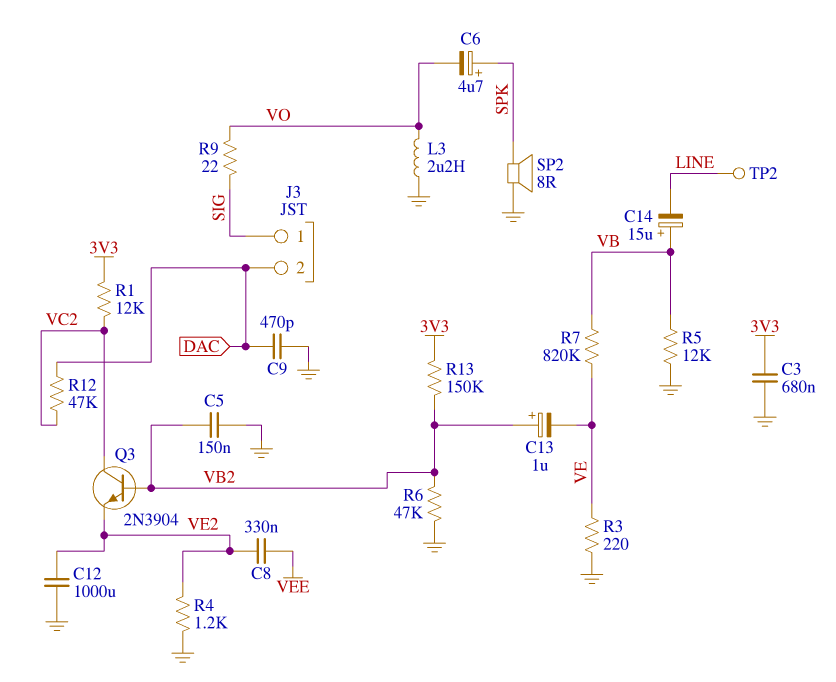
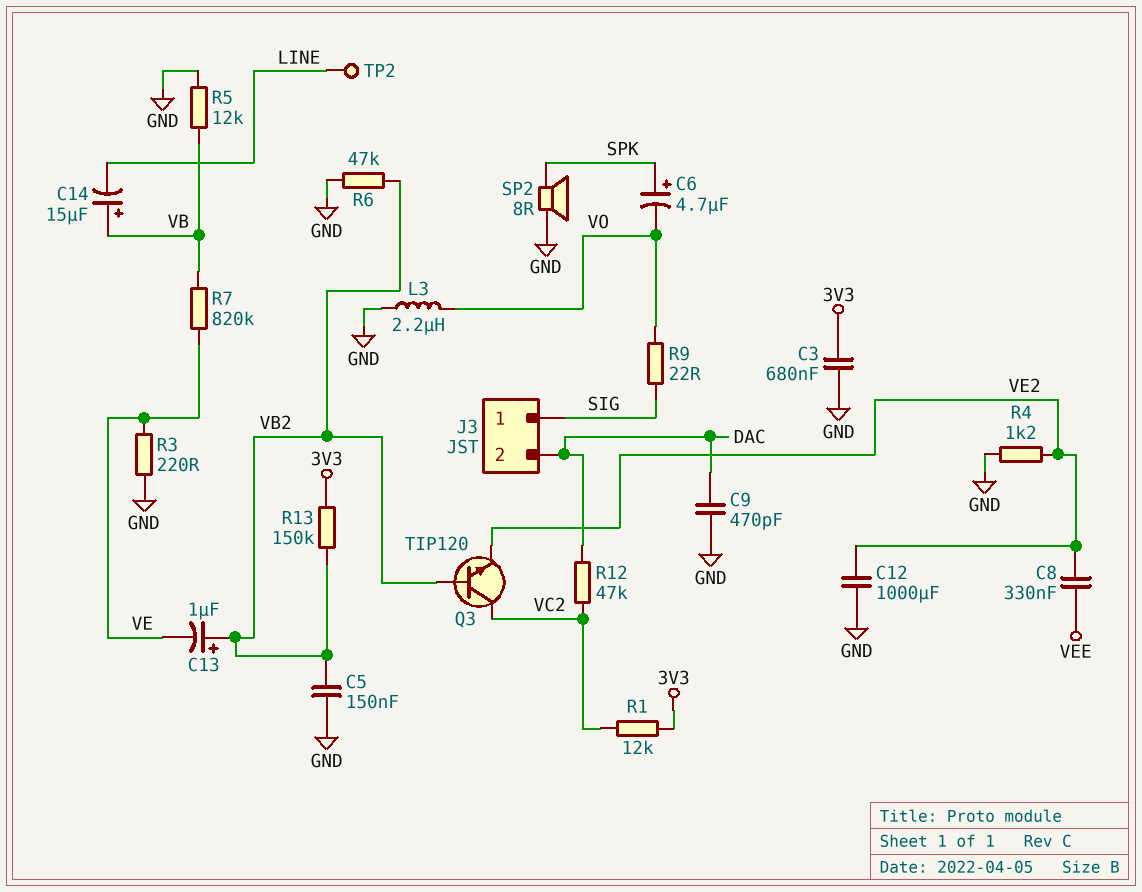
Q3: NPN 2N3904 (B VB2, C VC2, E VE2) -> NPN TIP120 (B VB2, C VC2, E VE2)

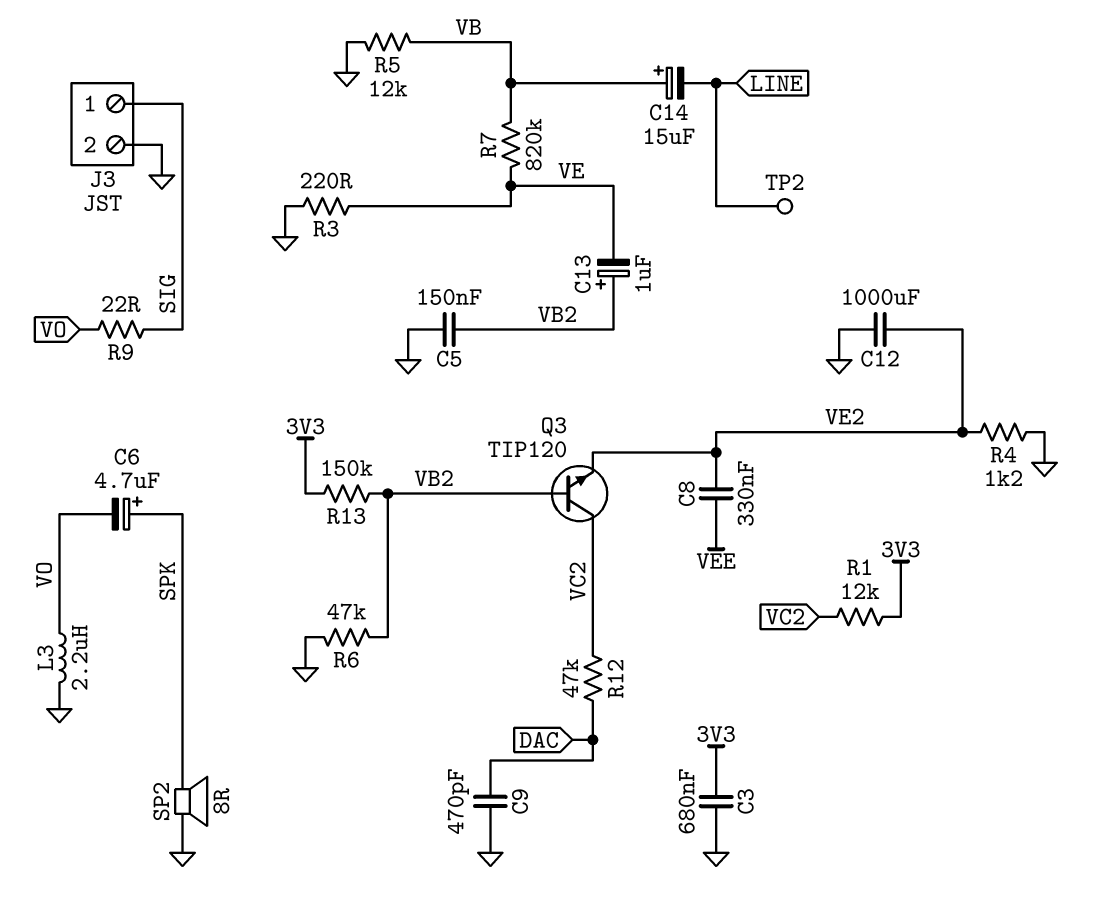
J3 pin 2: DAC -> GND

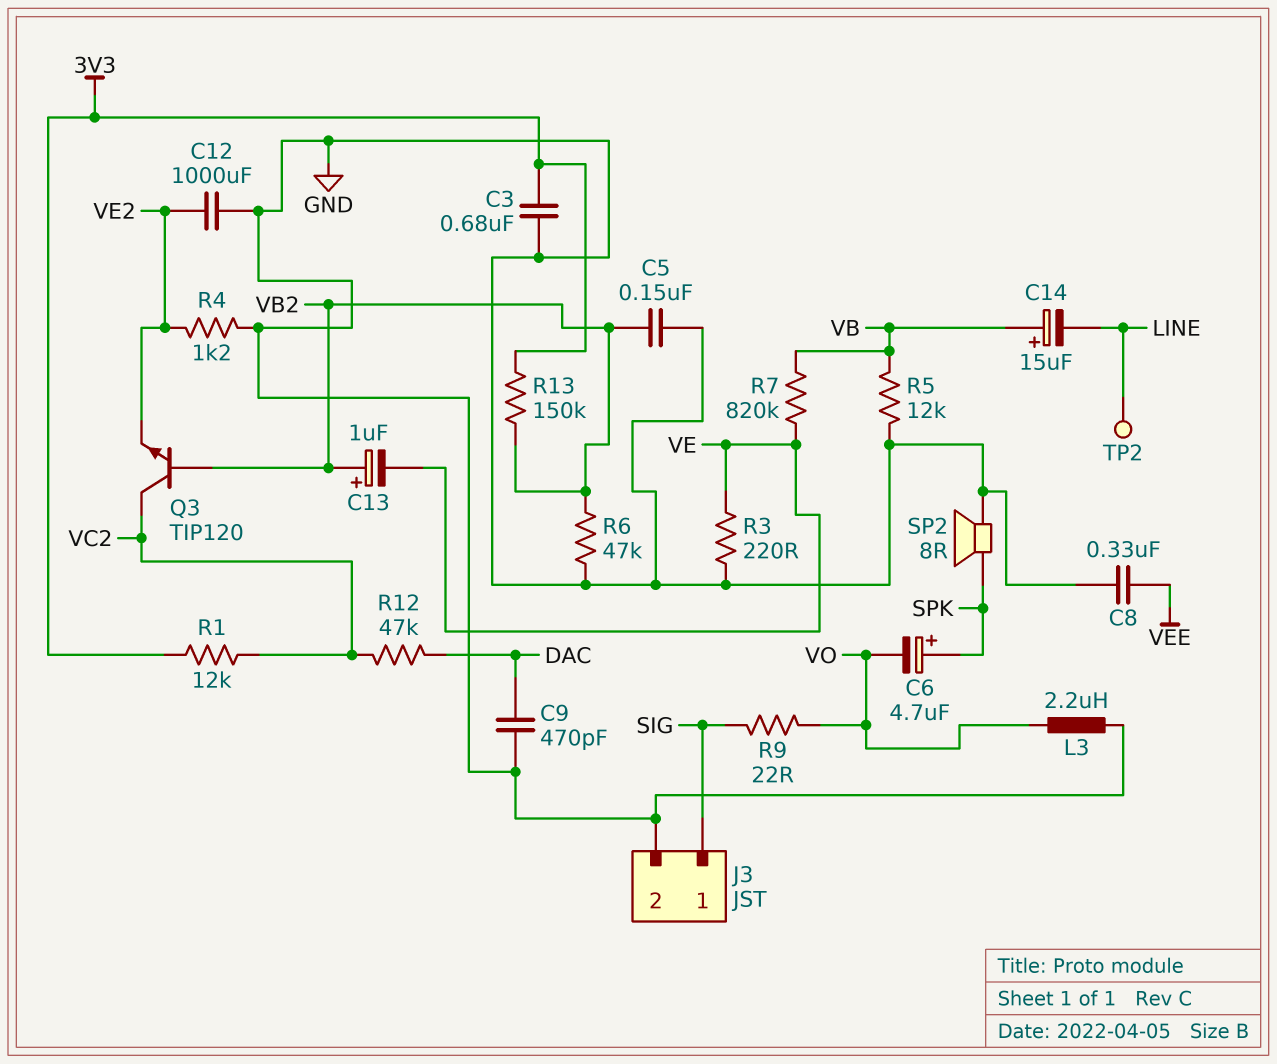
C8: 330nF (VE2, VEE) -> 330nF (GND, VEE)

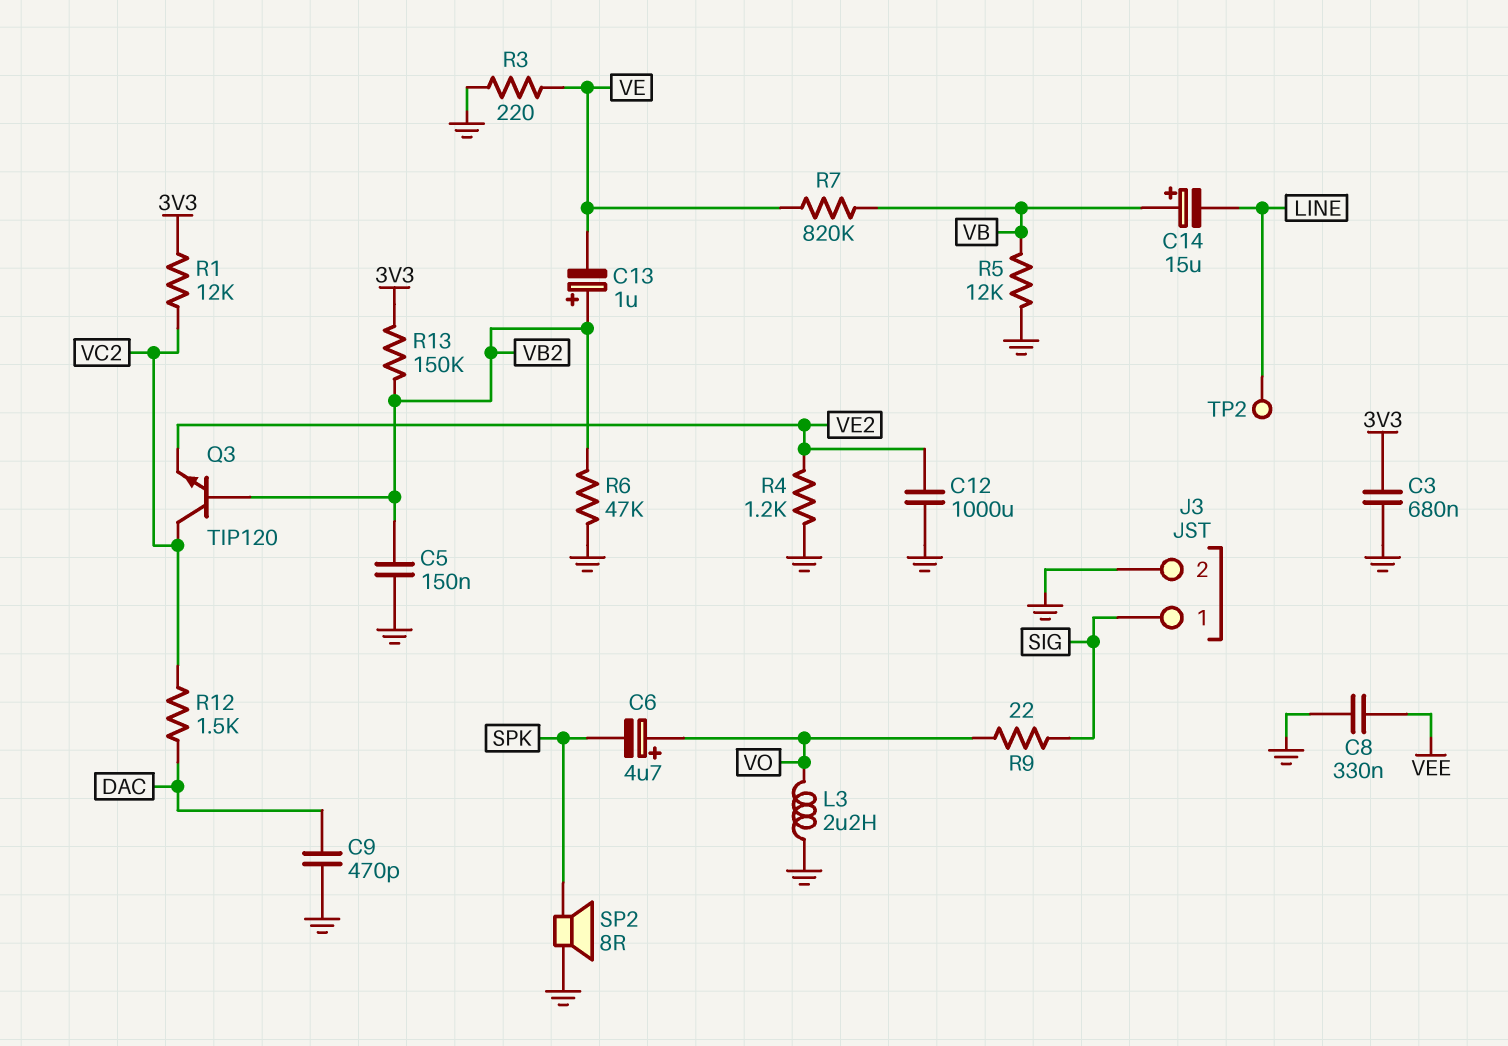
C6: 4.7uF (plus SPK, minus VO) -> 4.7uF (plus VO, minus SPK)
R12: 47k (DAC, VC2) -> 1.5k (DAC, VC2)

